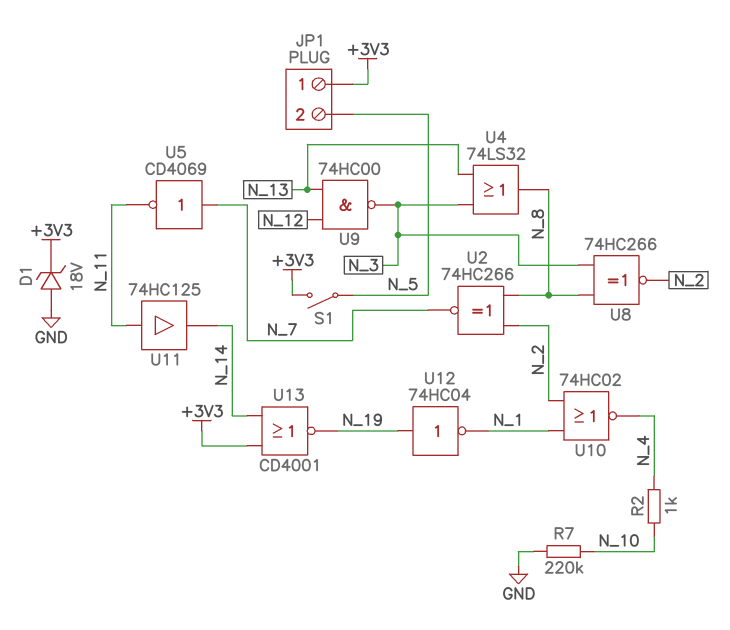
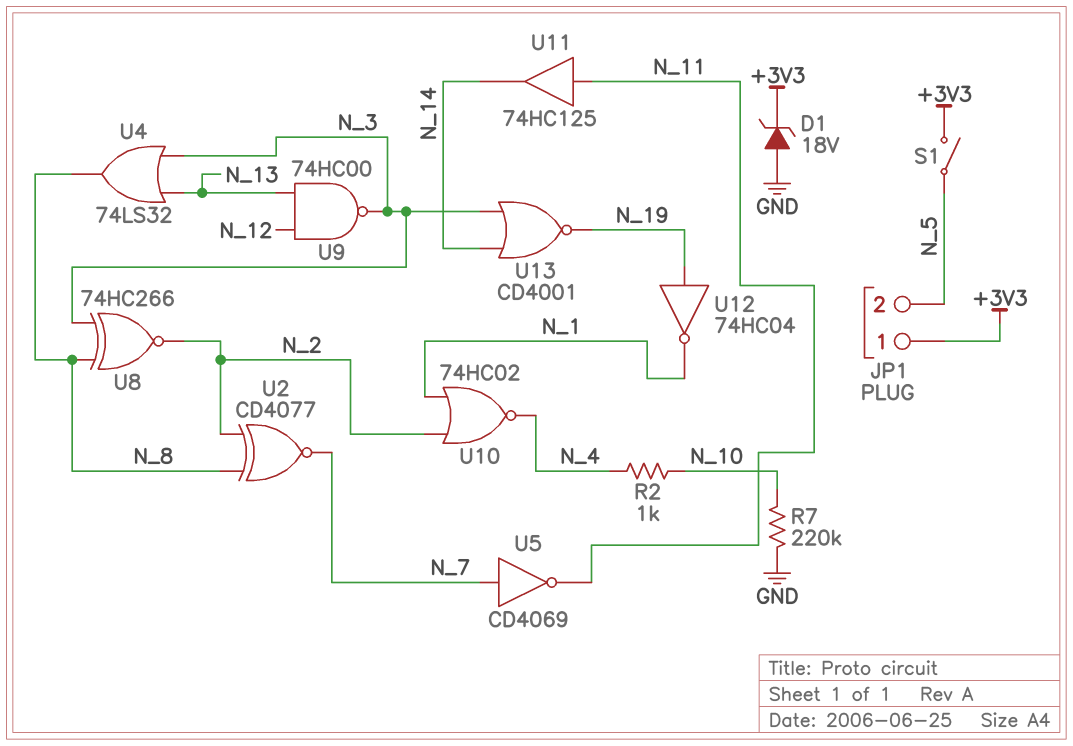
U2: XNOR 74HC266 (in N_2, in N_8, out N_7) -> XNOR CD4077 (in N_2, in N_8, out N_7)
U13: NOR CD4001 (in +3V3, in N_14, out N_19) -> NOR CD4001 (in N_3, in N_14, out N_19)

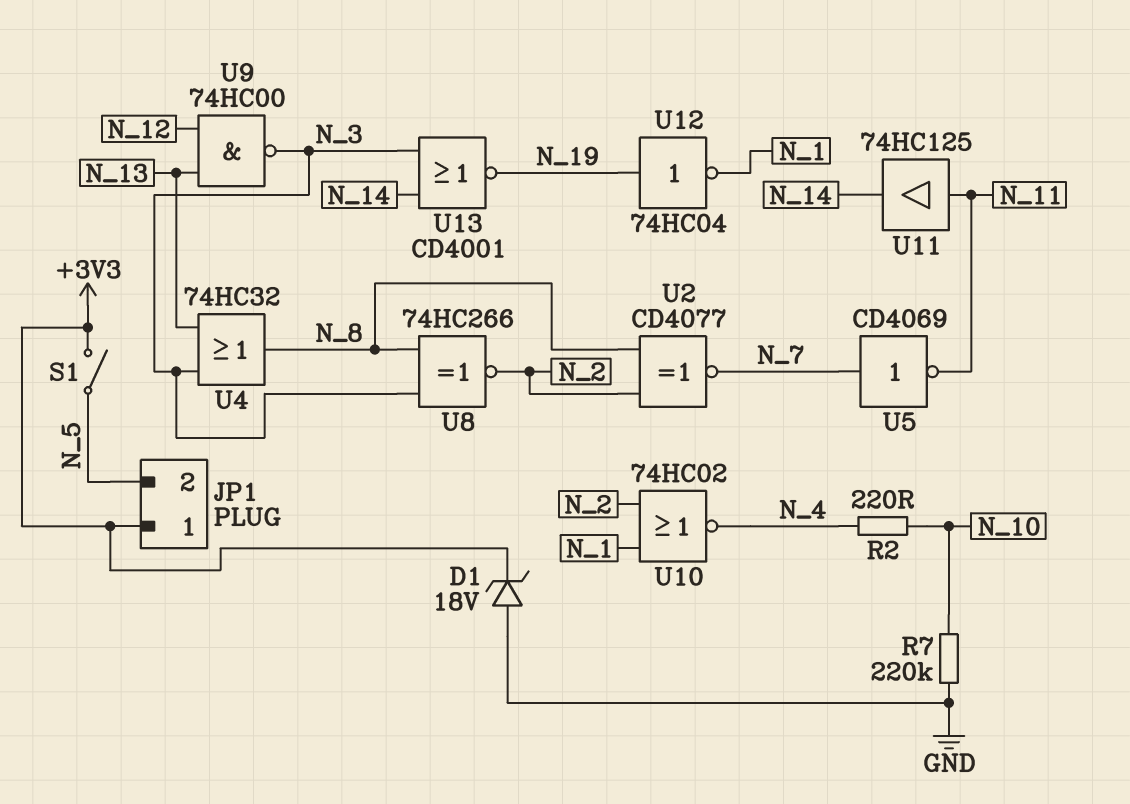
R2: 1k (N_4, N_10) -> 220 (N_4, N_10)
U4: OR 74LS32 (in N_3, in N_13, out N_8) -> OR 74HC32 (in N_3, in N_13, out N_8)

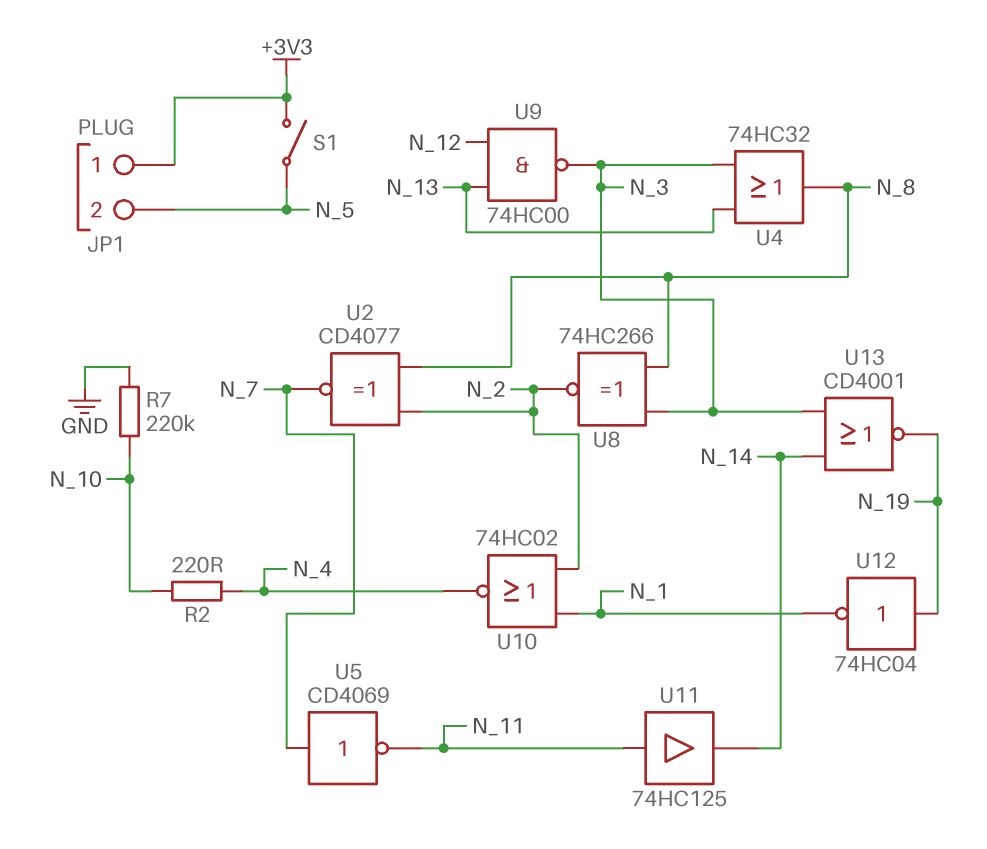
D1: zener 18V (A GND, K +3V3) -> none

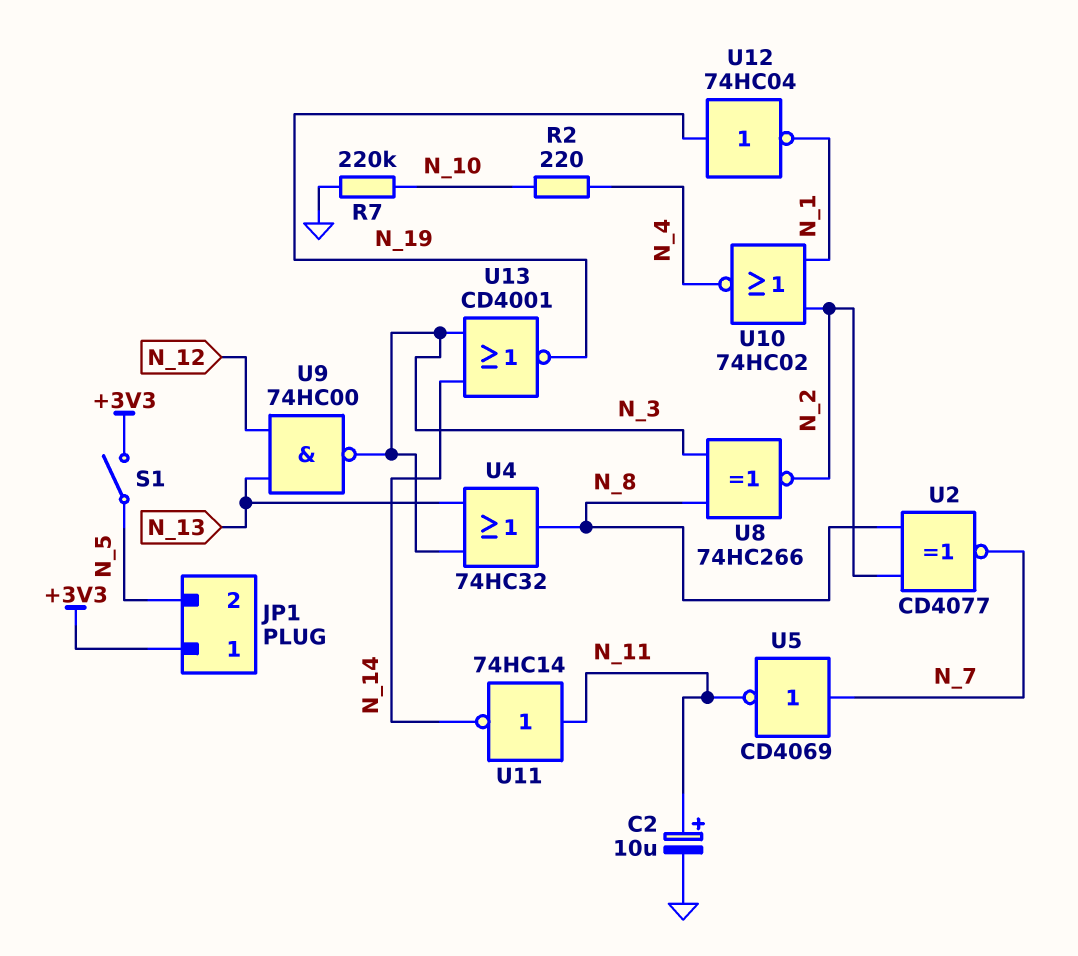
C2: none -> 10uF (plus N_11, minus GND)
U11: buffer 74HC125 (in N_11, out N_14) -> NOT 74HC14 (in N_11, out N_14)

